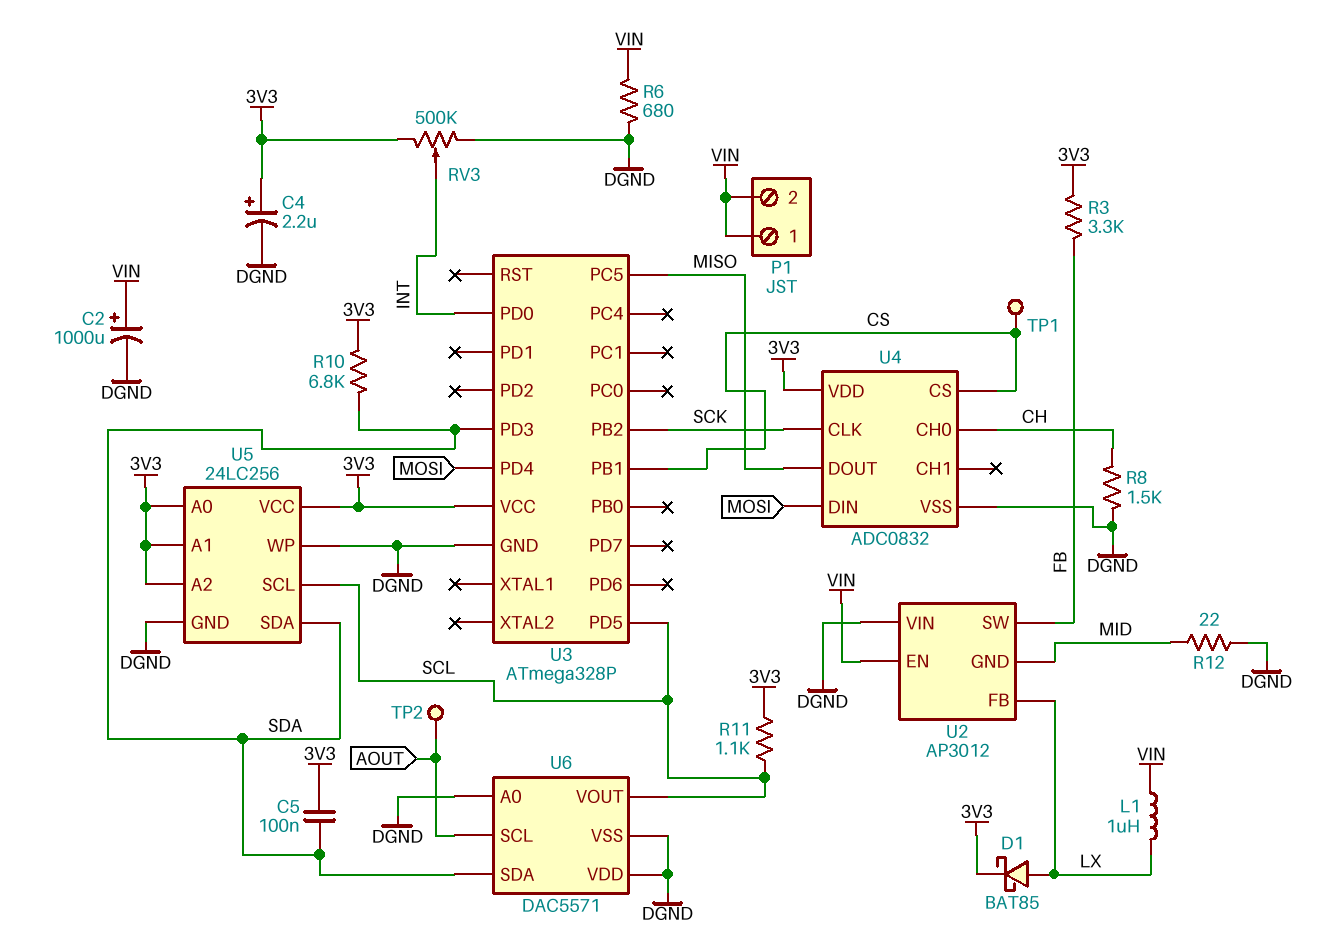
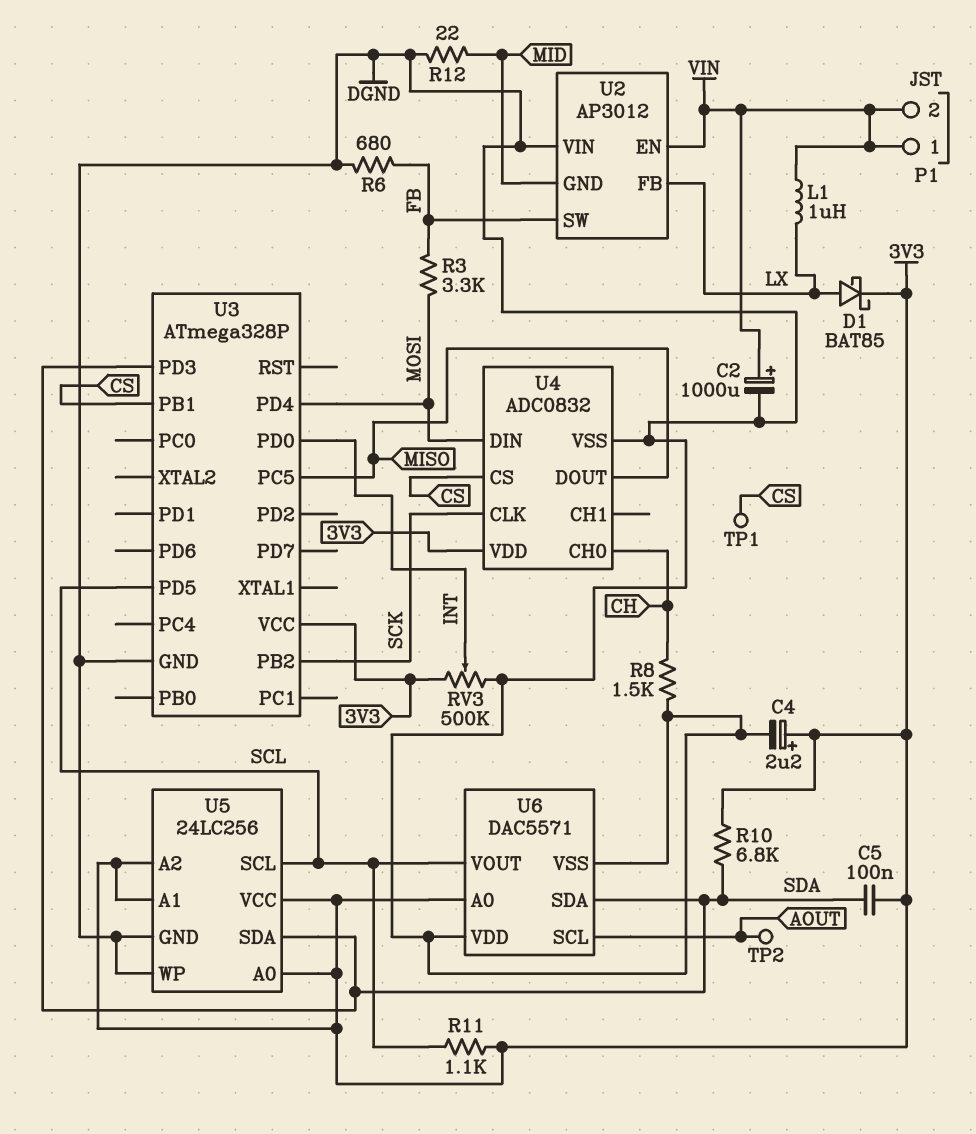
R3: 3.3k (3V3, FB) -> 3.3k (FB, MOSI)
R6: 680 (DGND, VIN) -> 680 (DGND, FB)
U6 pin A0: DGND -> 3V3

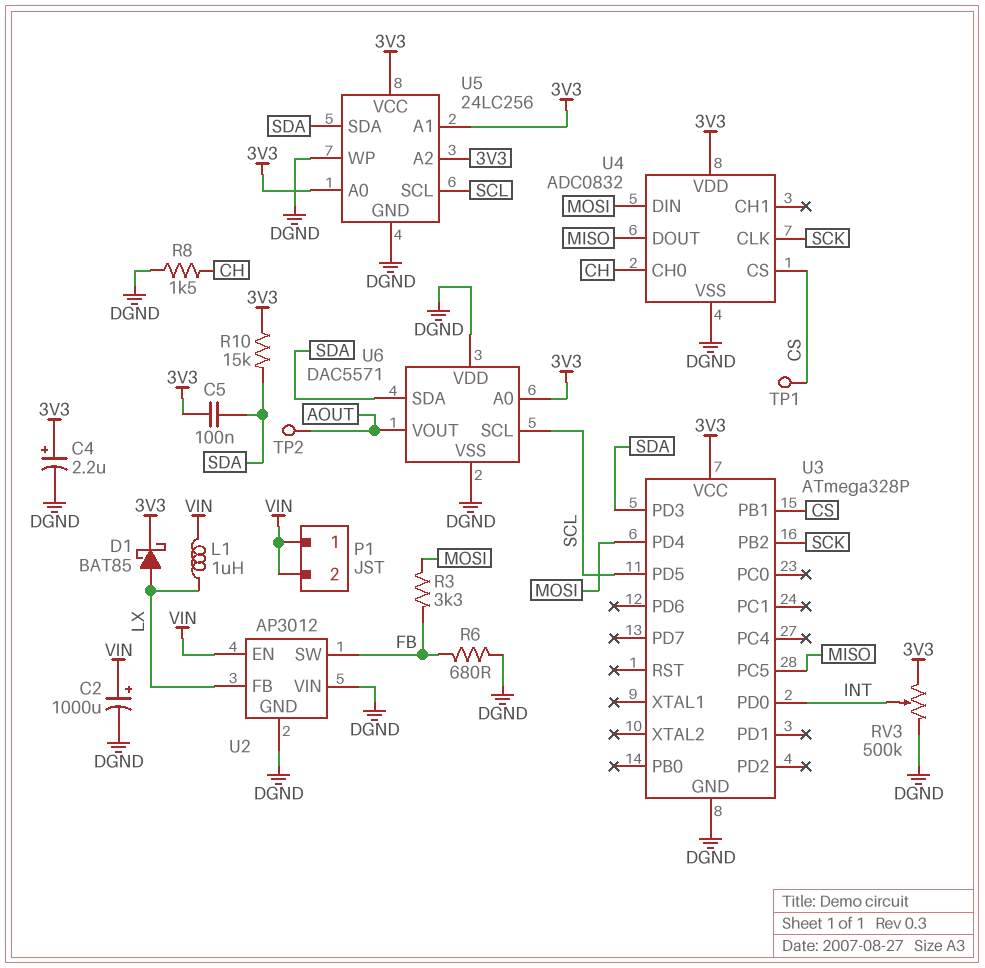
R10: 6.8k (3V3, SDA) -> 15k (3V3, SDA)
R11: 1.1k (3V3, SCL) -> none
R12: 22 (DGND, MID) -> none
U2 pin GND: MID -> DGND
U6 pin SCL: AOUT -> SCL
U6 pin VOUT: SCL -> AOUT

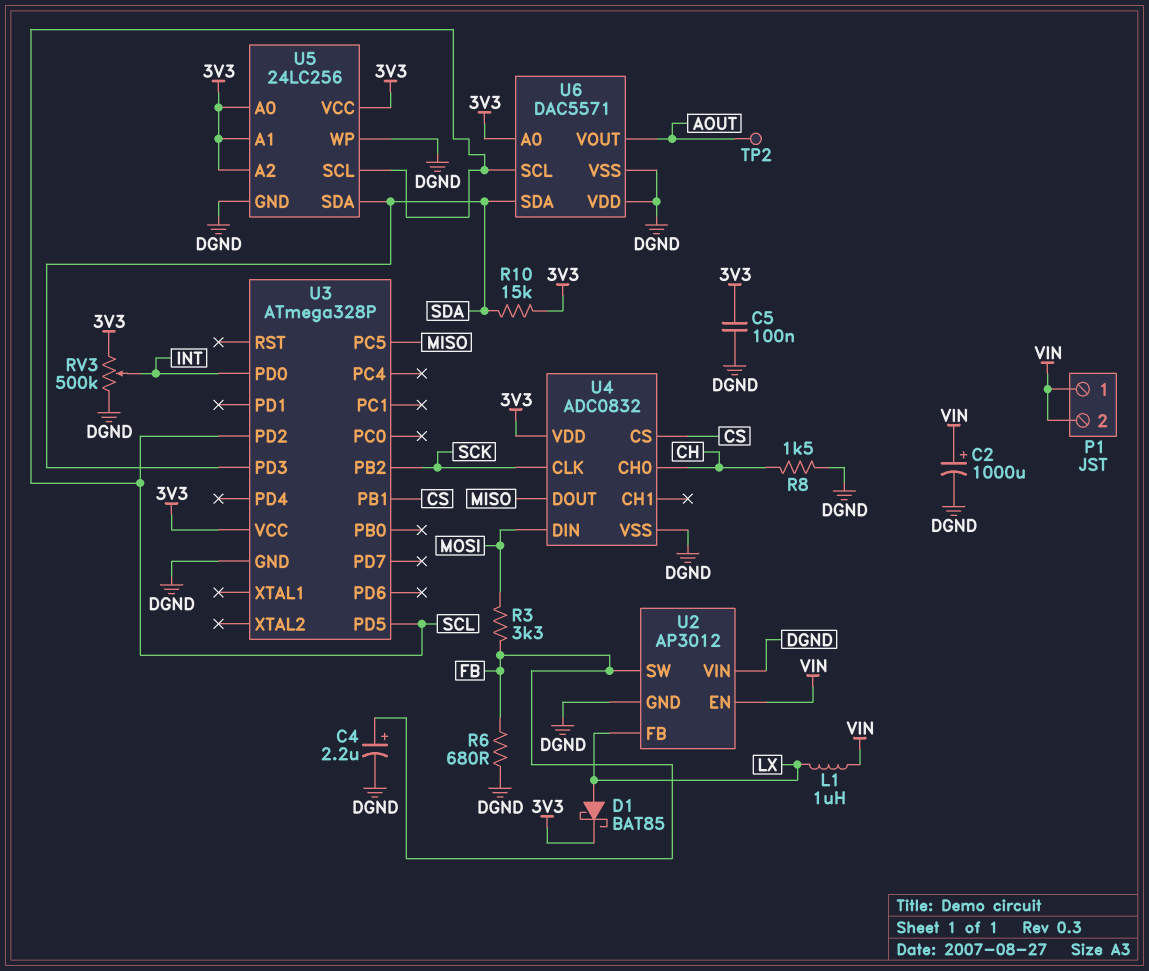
C4: 2.2uF (plus 3V3, minus DGND) -> 2.2uF (plus FB, minus DGND)
C5: 100nF (3V3, SDA) -> 100nF (3V3, DGND)
TP1: test point (CS) -> none
U3 pin PD2: none -> SCL
U3 pin PD4: MOSI -> none

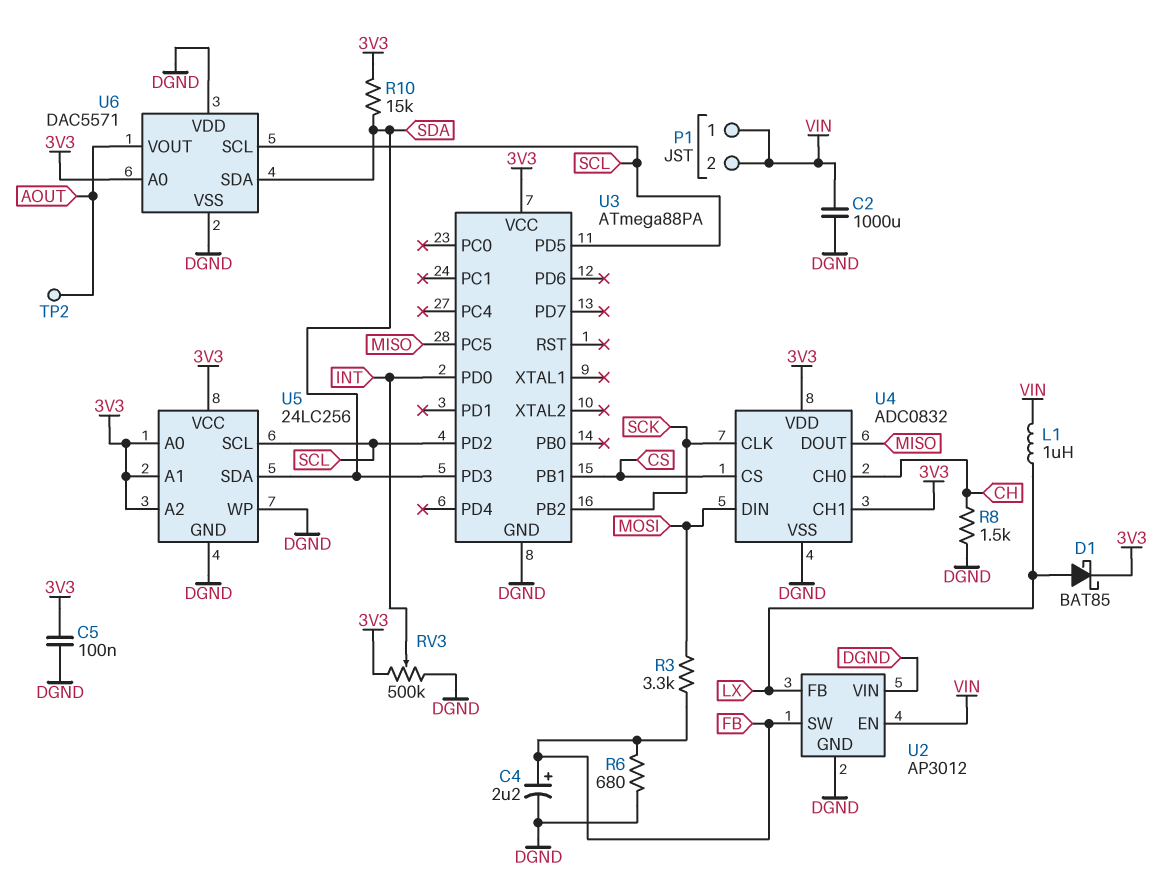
C2: 1000uF (plus VIN, minus DGND) -> 1000uF (DGND, VIN)
U3: ATmega328P -> ATmega88PA
U4 pin CH1: none -> 3V3

